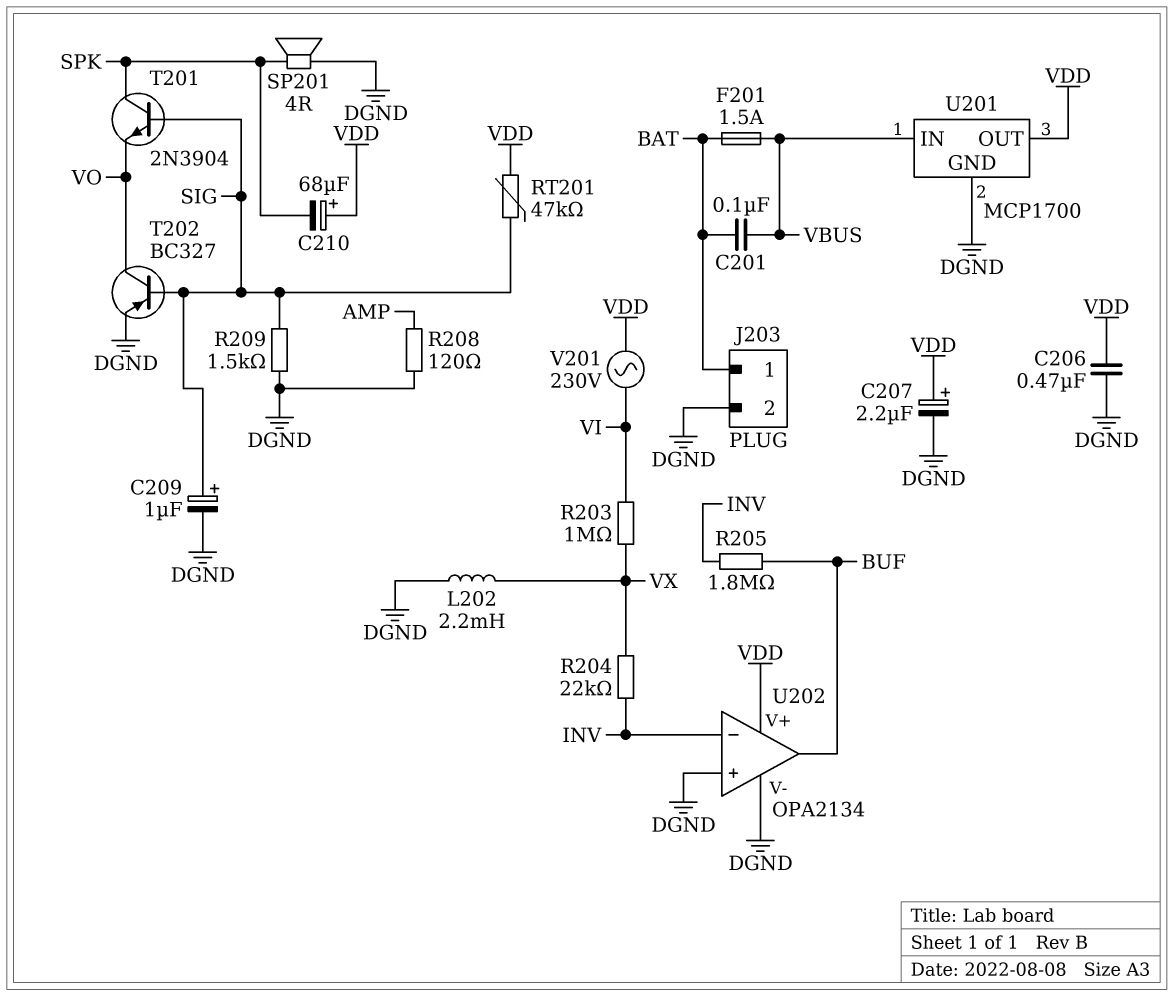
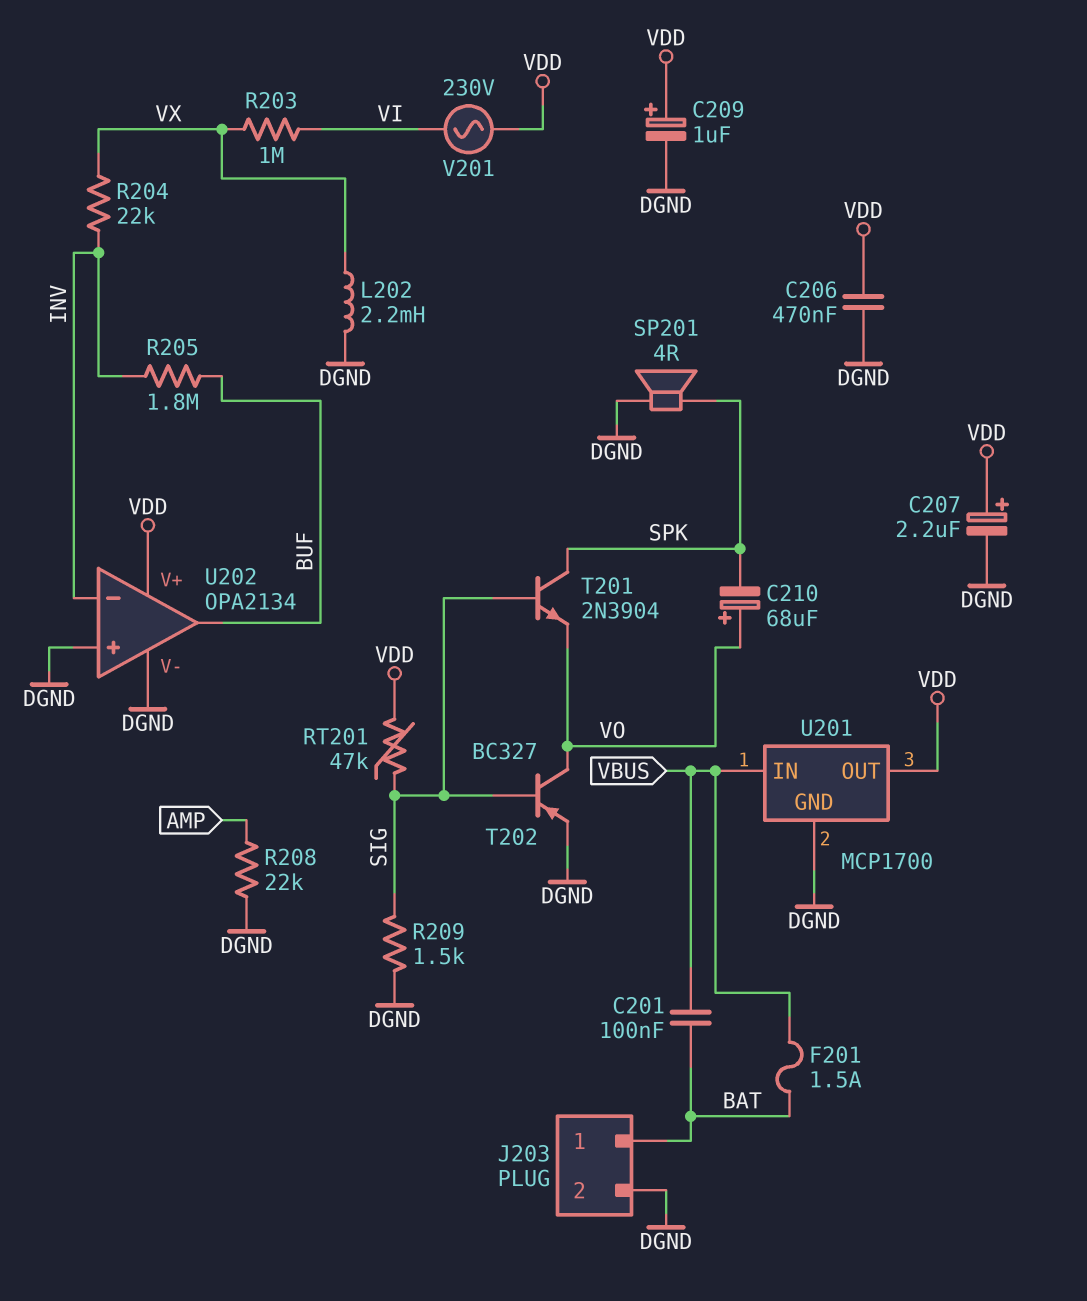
C209: 1uF (plus SIG, minus DGND) -> 1uF (plus VDD, minus DGND)
C210: 68uF (plus VDD, minus SPK) -> 68uF (plus VO, minus SPK)
R208: 120 (AMP, DGND) -> 22k (AMP, DGND)

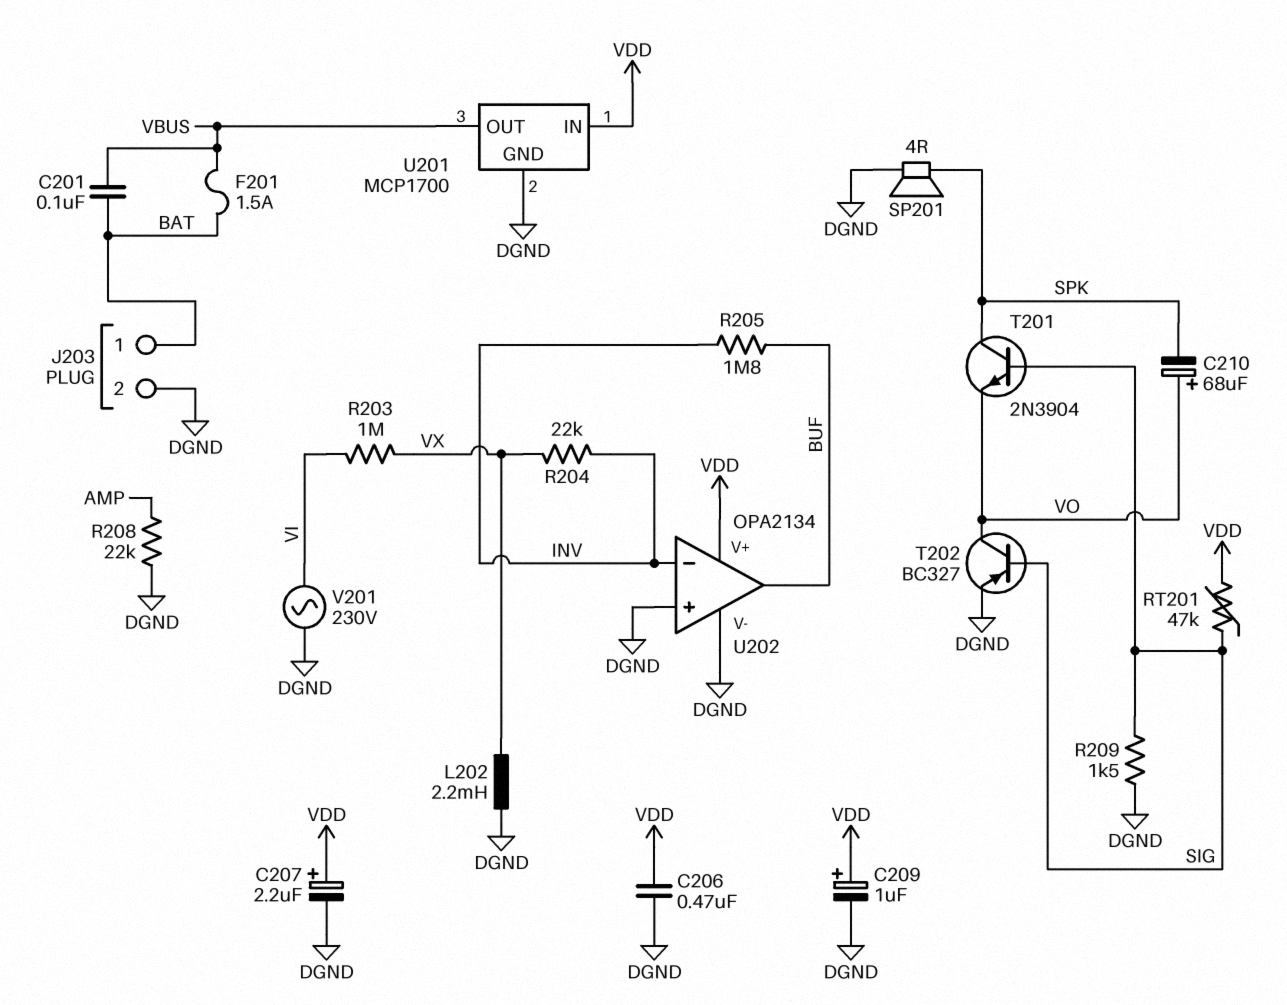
U201 pin IN: VBUS -> VDD
U201 pin OUT: VDD -> VBUS
V201: AC 230V (VDD, VI) -> AC 230V (DGND, VI)

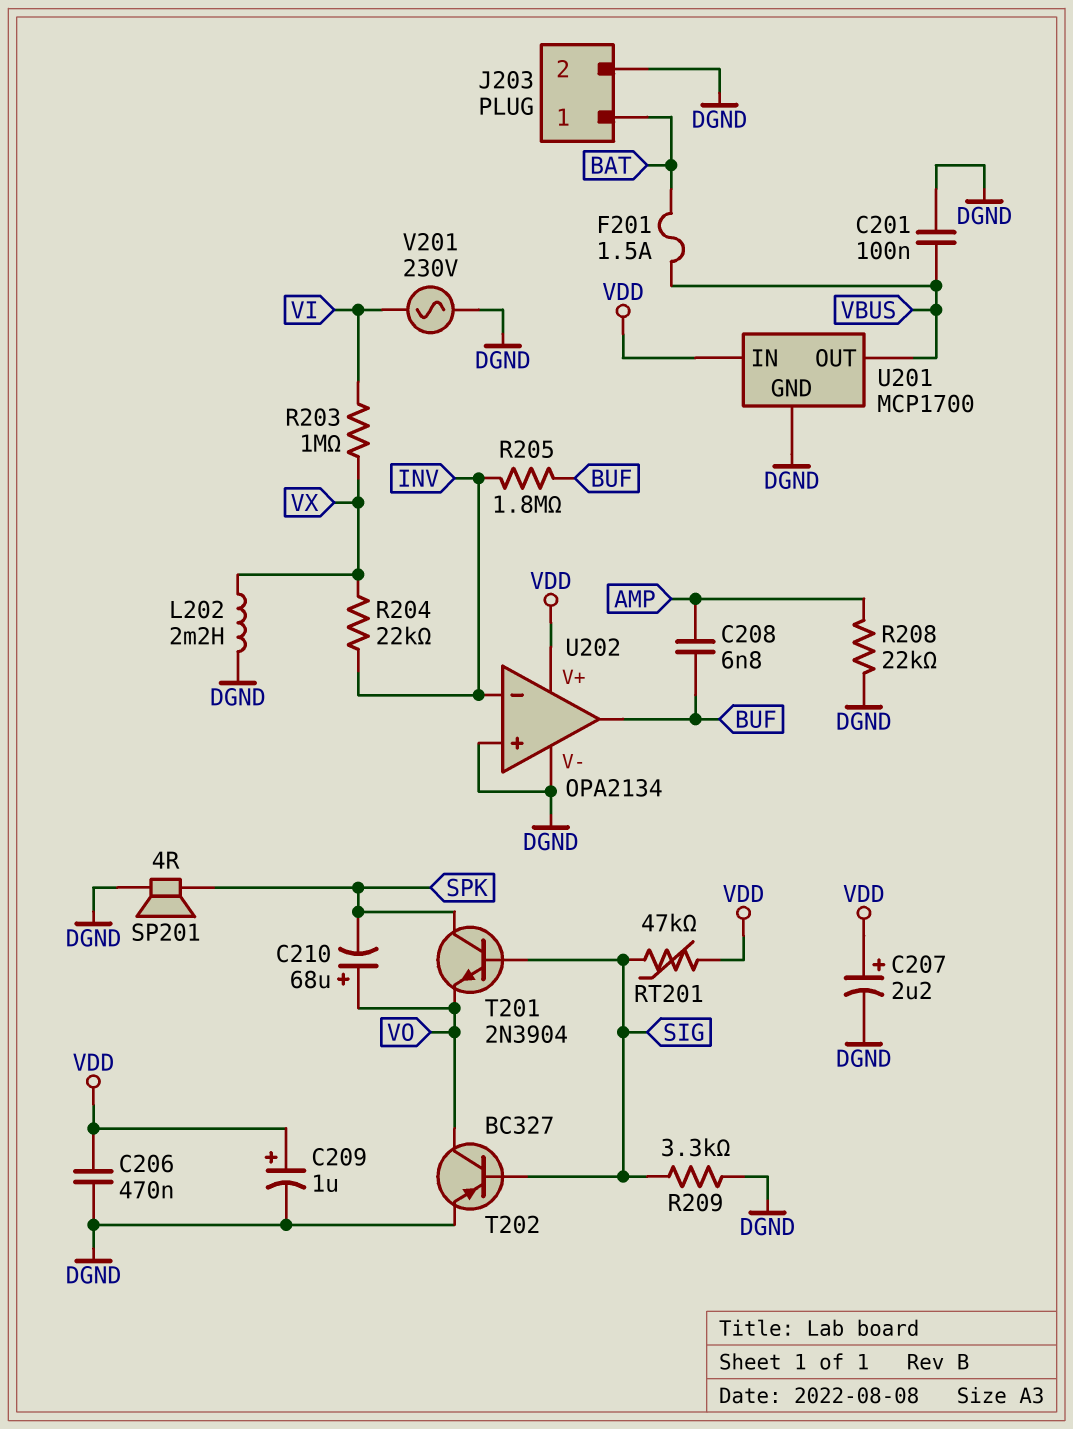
C201: 100nF (BAT, VBUS) -> 100nF (DGND, VBUS)
C208: none -> 6.8nF (AMP, BUF)
R209: 1.5k (DGND, SIG) -> 3.3k (DGND, SIG)

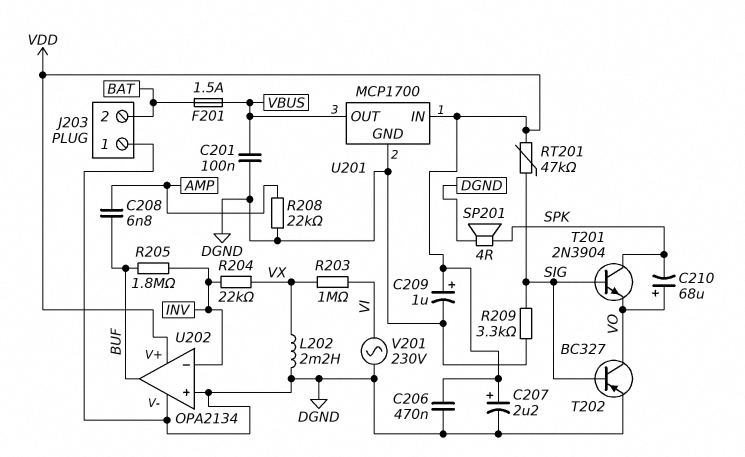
J203 pin 1: BAT -> DGND
J203 pin 2: DGND -> BAT

